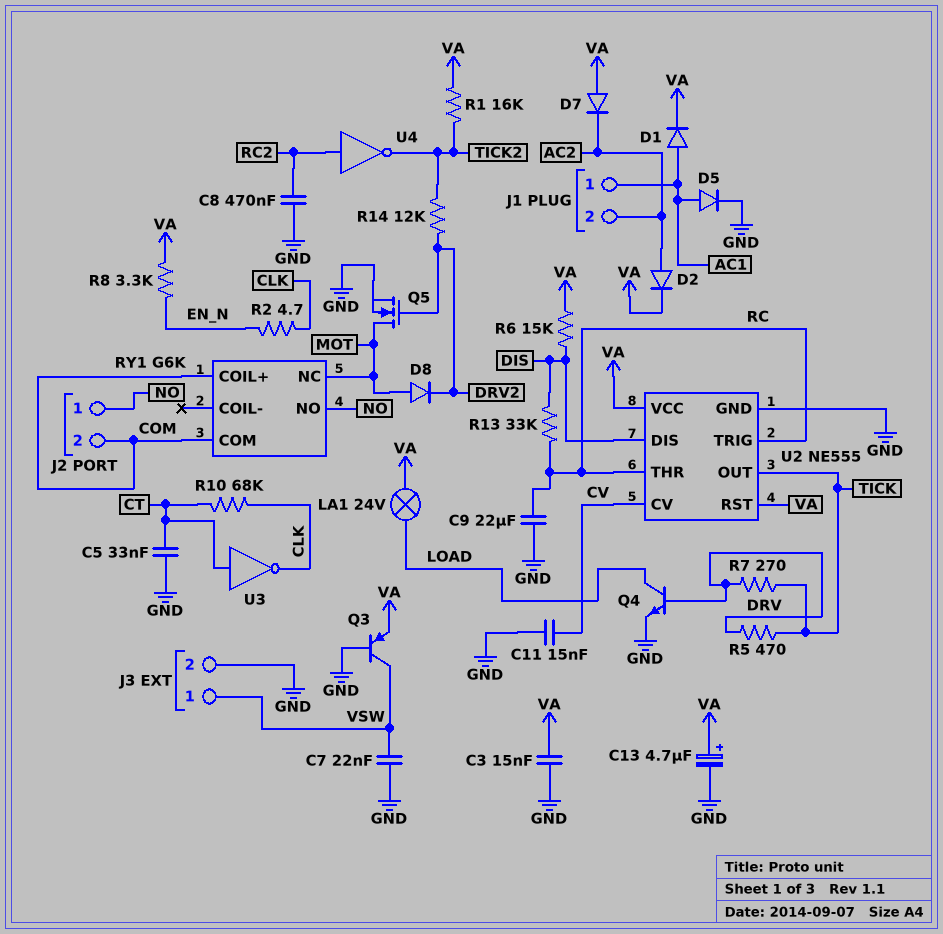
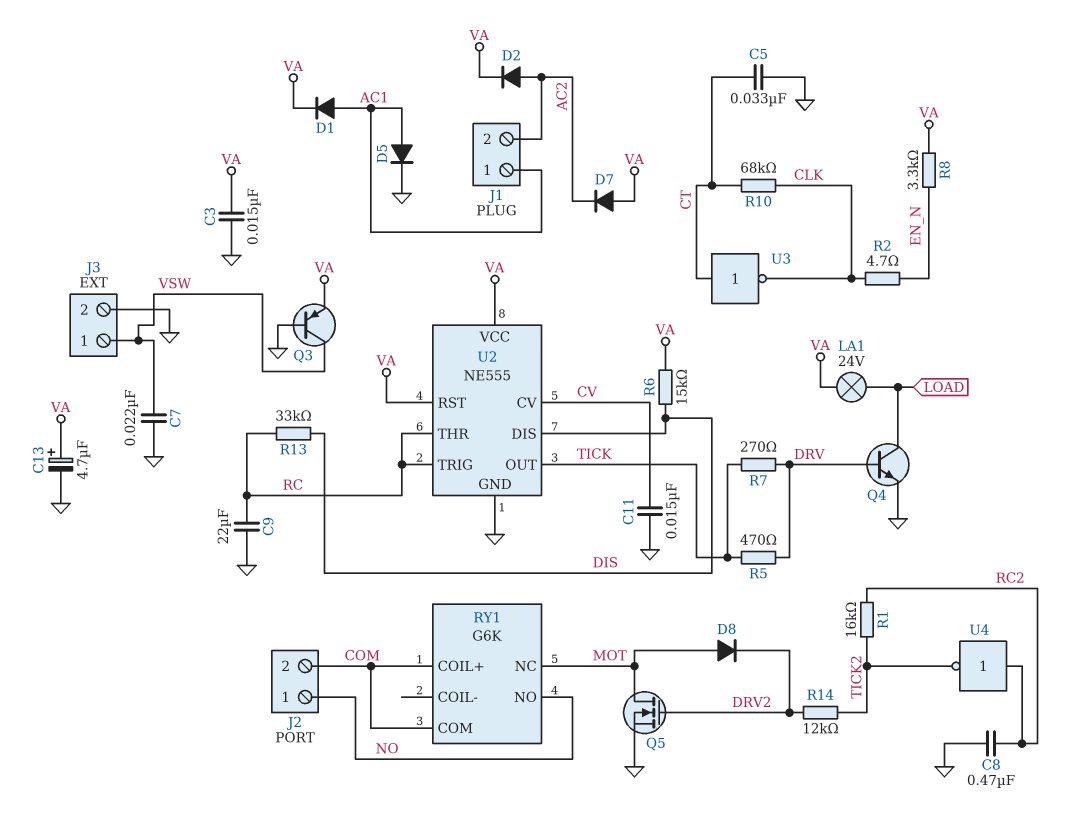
R1: 16k (TICK2, VA) -> 16k (RC2, TICK2)

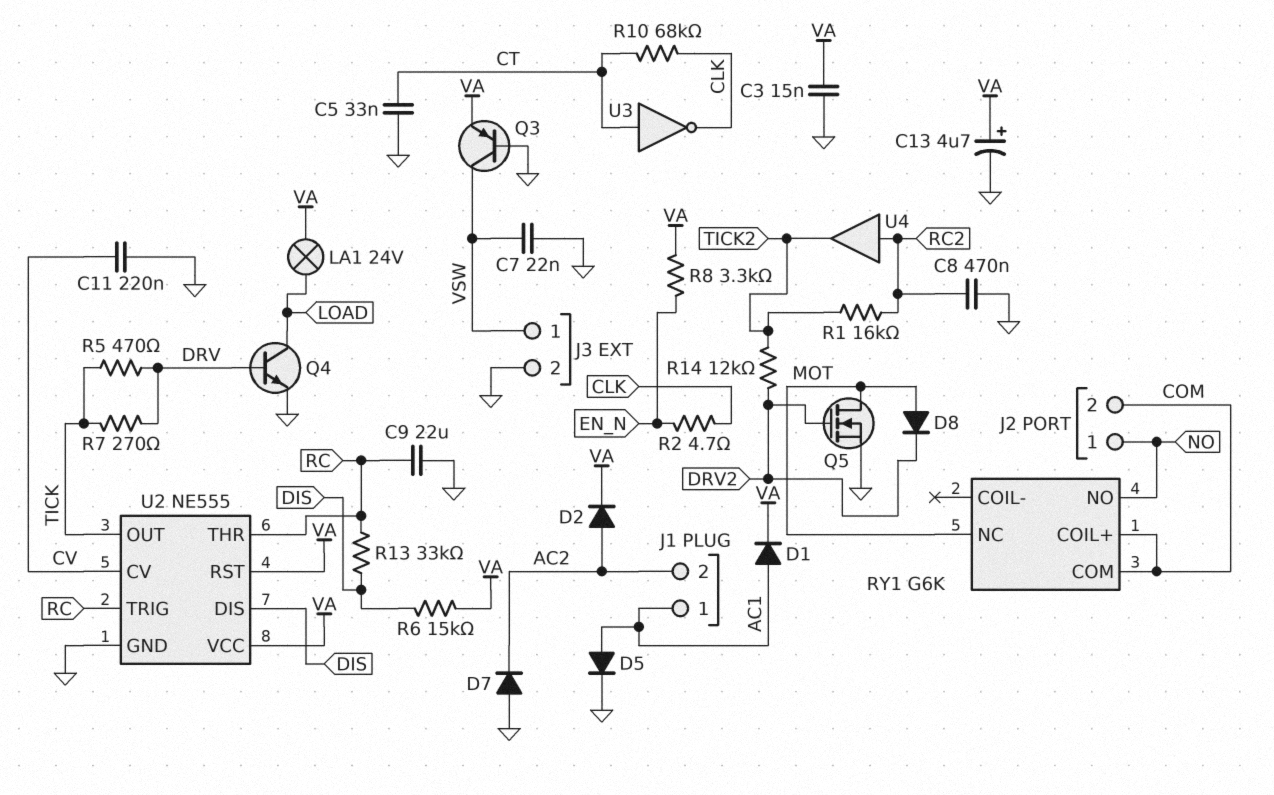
C11: 15nF (CV, GND) -> 220nF (CV, GND)
D7: diode (A VA, K AC2) -> diode (A GND, K AC2)
U4: NOT (in RC2, out TICK2) -> buffer (in RC2, out TICK2)

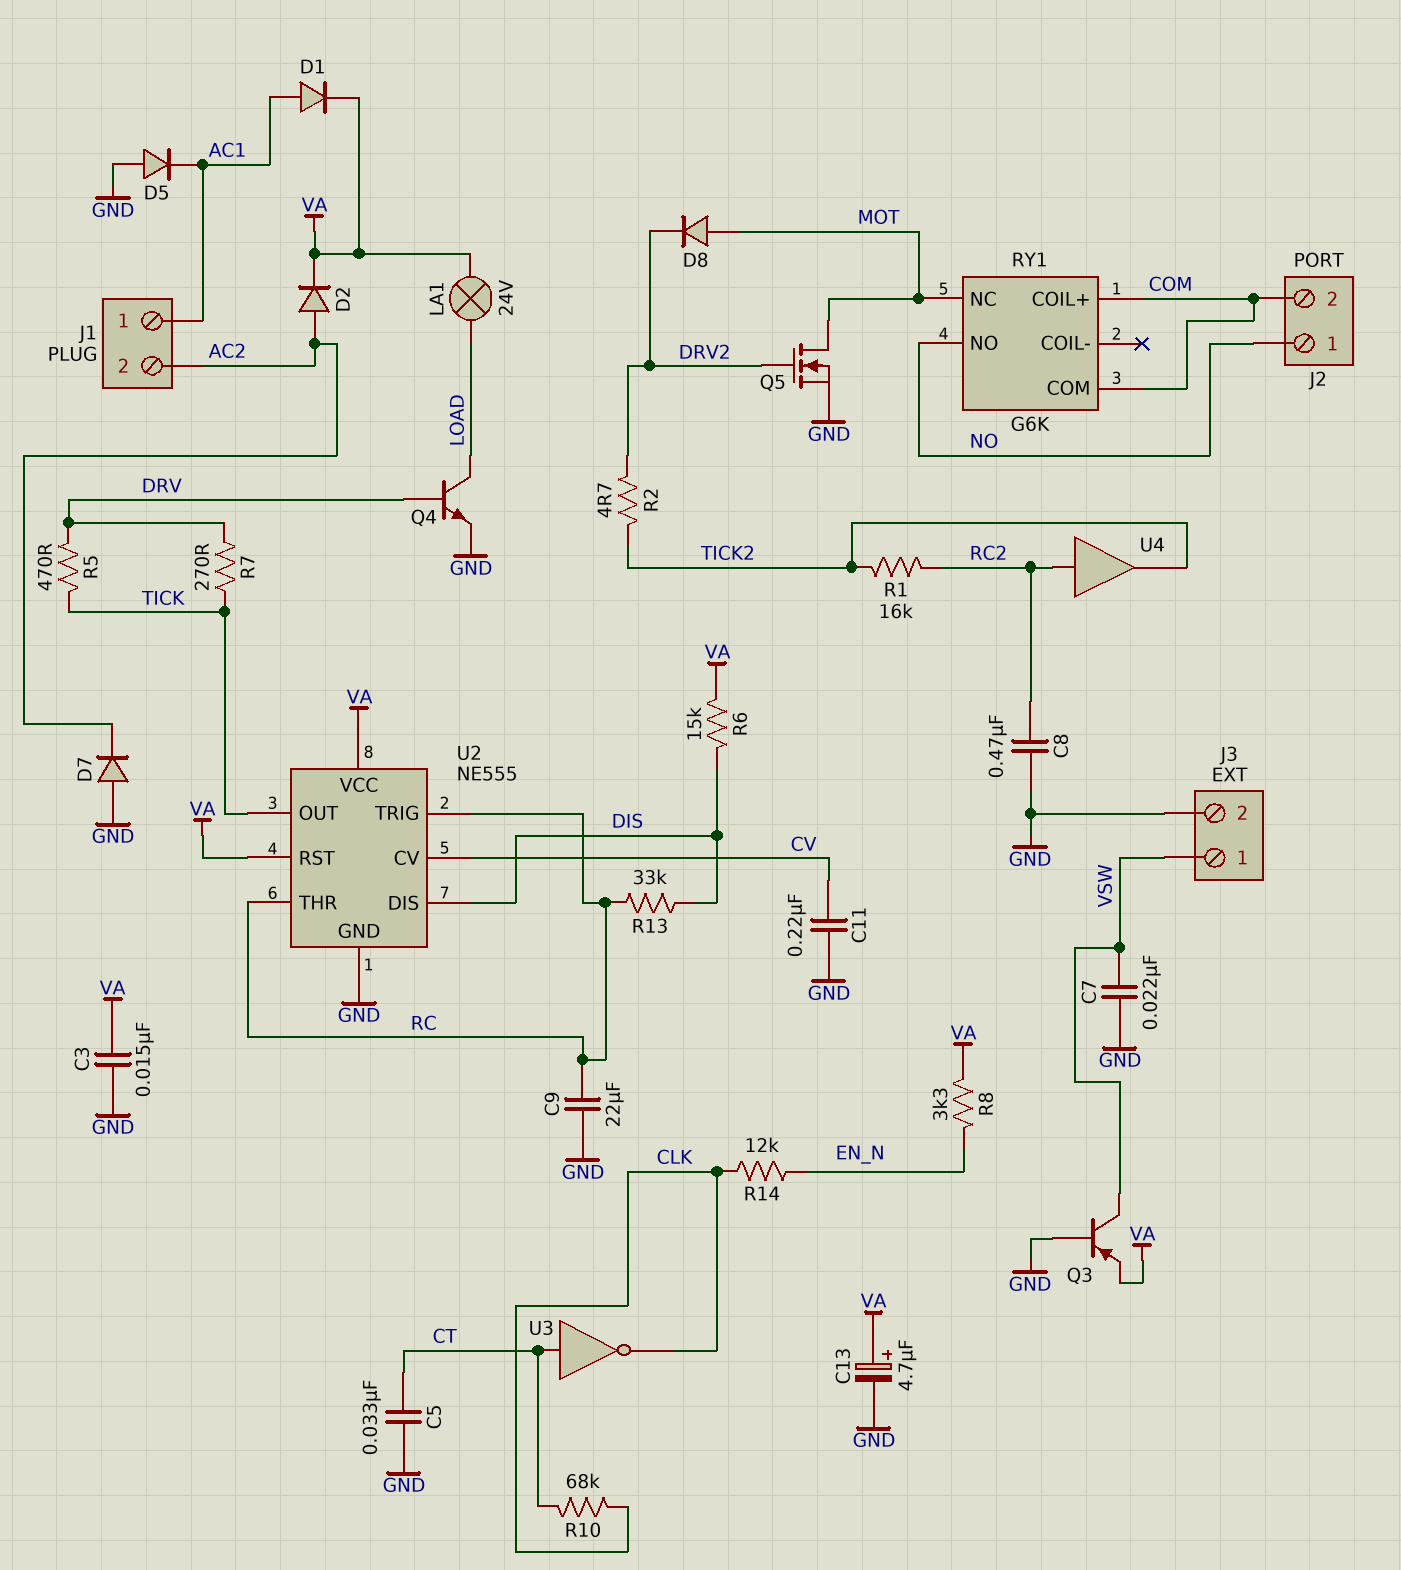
D5: diode (A AC1, K GND) -> diode (A GND, K AC1)
R2: 4.7 (CLK, EN_N) -> 4.7 (DRV2, TICK2)
R14: 12k (DRV2, TICK2) -> 12k (CLK, EN_N)

